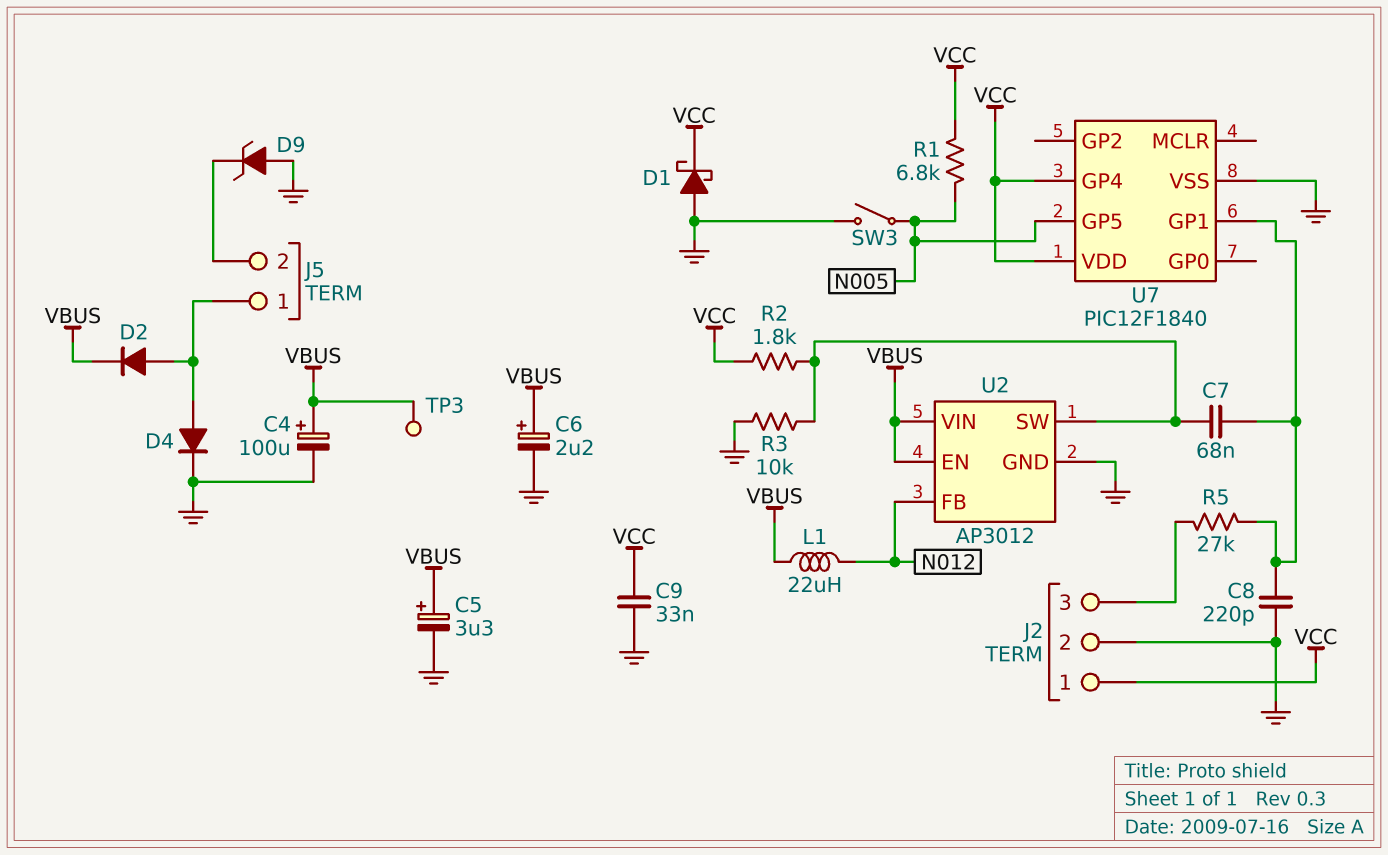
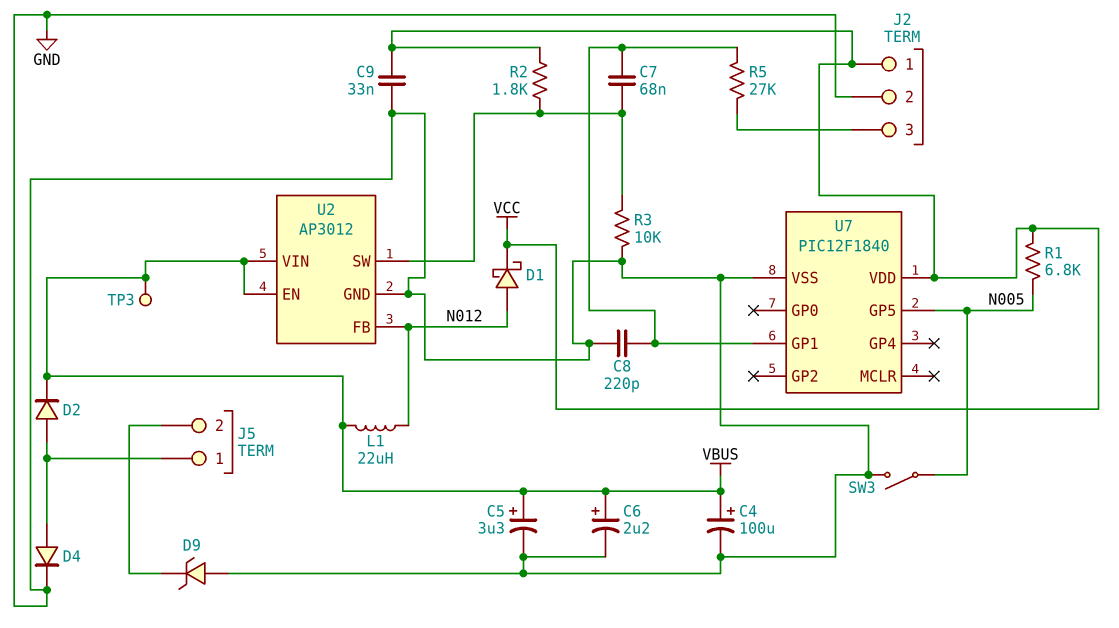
D1: schottky (A GND, K VCC) -> schottky (A N012, K VCC)
U7 pin GP4: VCC -> none

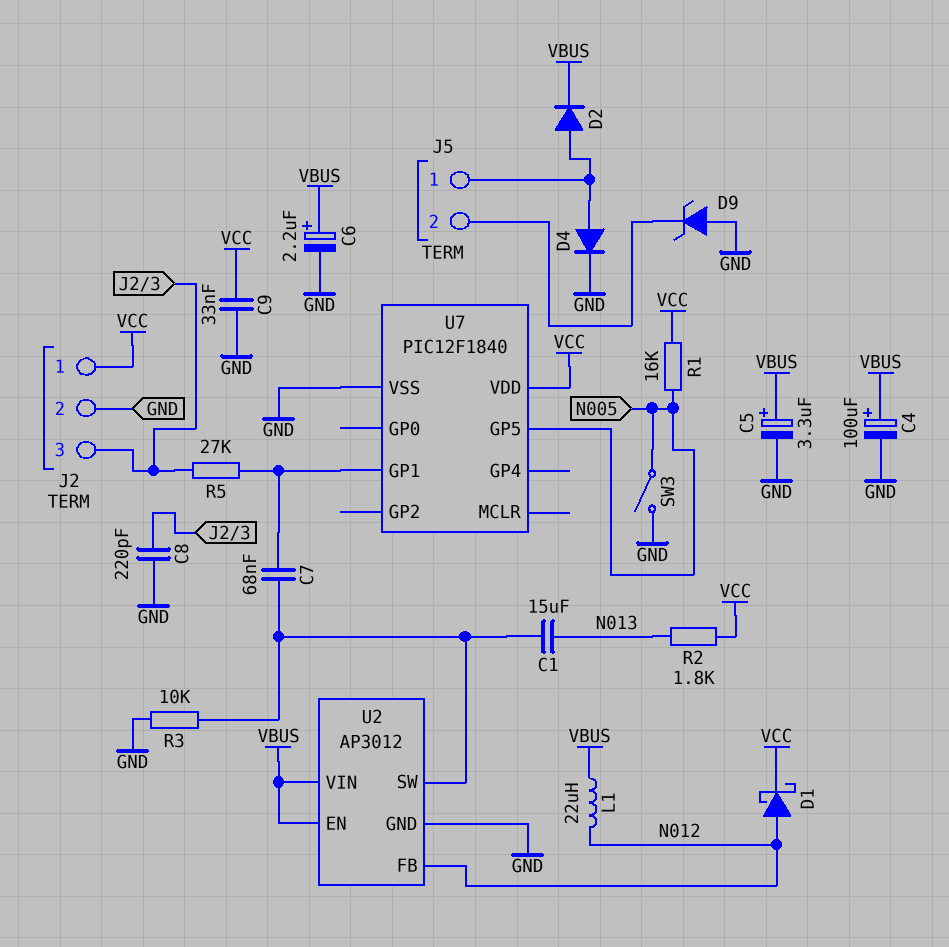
C1: none -> 15uF (N013, U2/SW)
C8: 220pF (GND, U7/GP1) -> 220pF (GND, J2/3)
R1: 6.8k (N005, VCC) -> 16k (N005, VCC)
R2: 1.8k (U2/SW, VCC) -> 1.8k (N013, VCC)
TP3: test point (VBUS) -> none

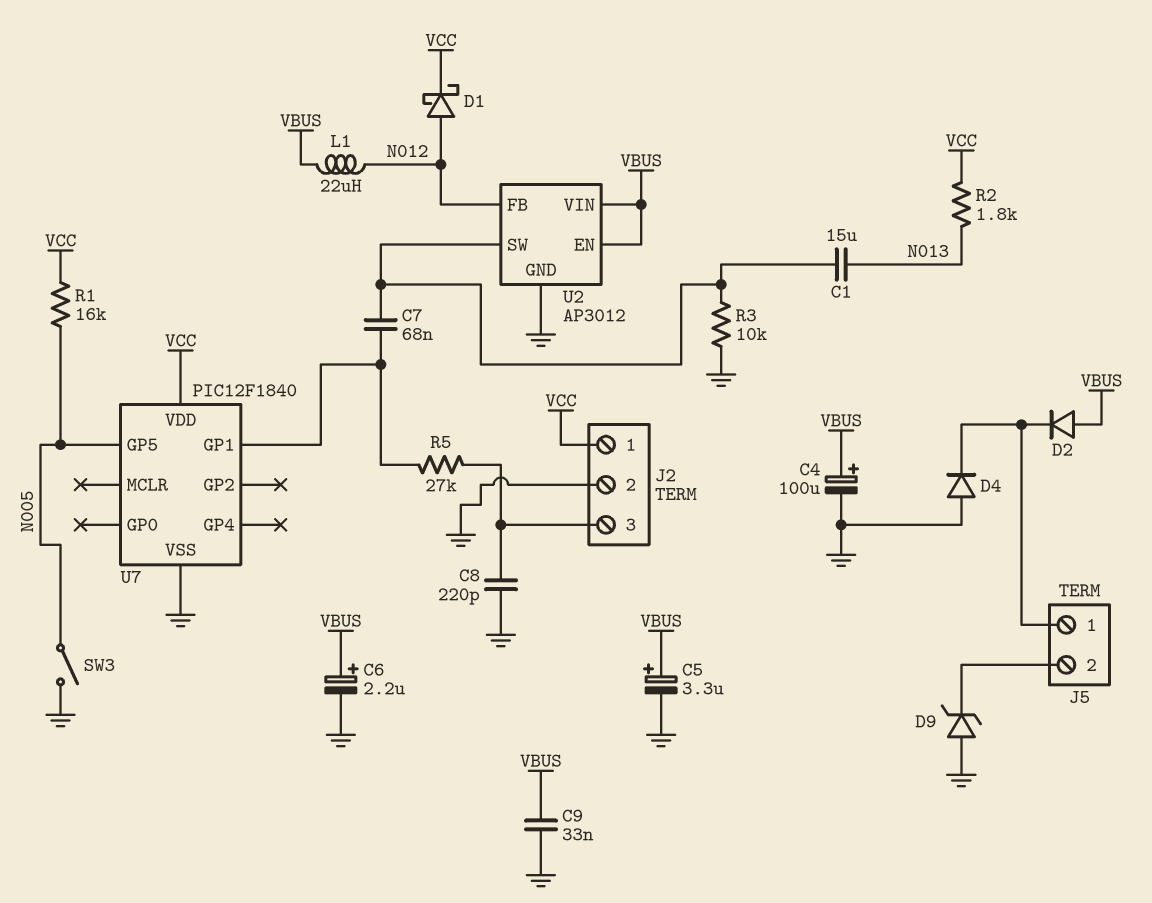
C9: 33nF (GND, VCC) -> 33nF (GND, VBUS)
D2: diode (A J5/1, K VBUS) -> diode (A VBUS, K J5/1)
D4: diode (A J5/1, K GND) -> diode (A GND, K J5/1)

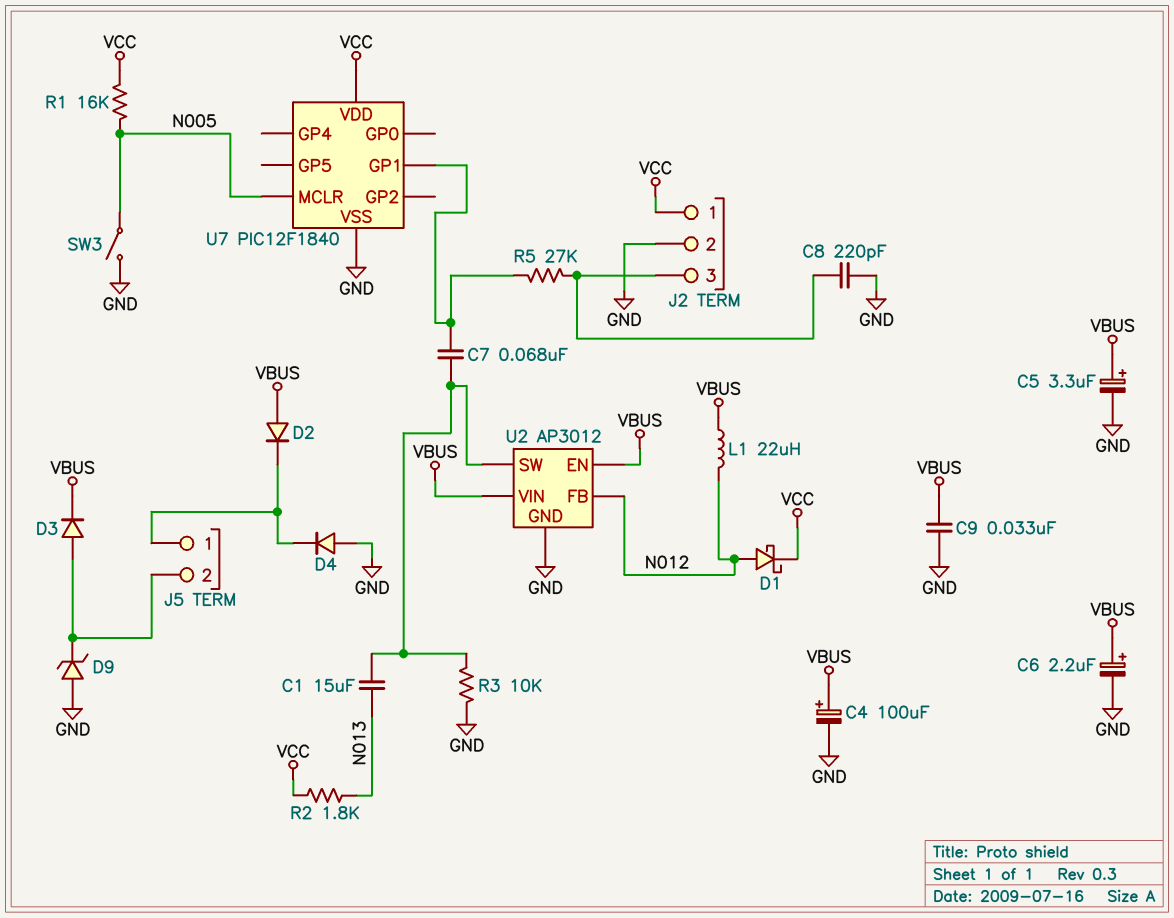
D3: none -> diode (A J5/2, K VBUS)
U7 pin GP5: N005 -> none
U7 pin MCLR: none -> N005

